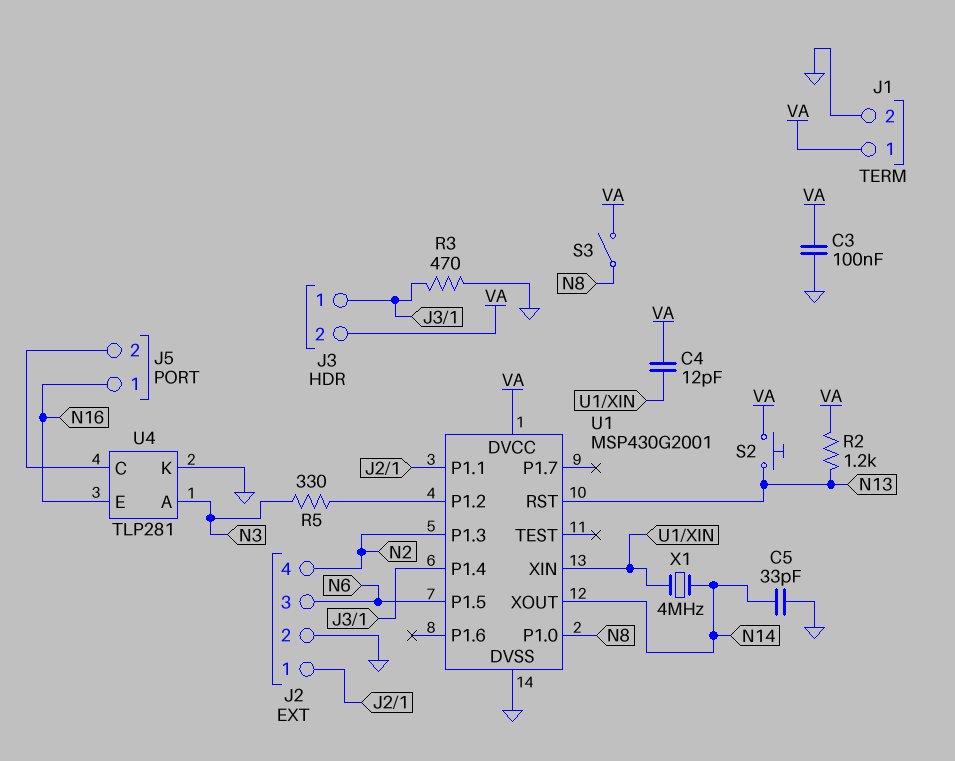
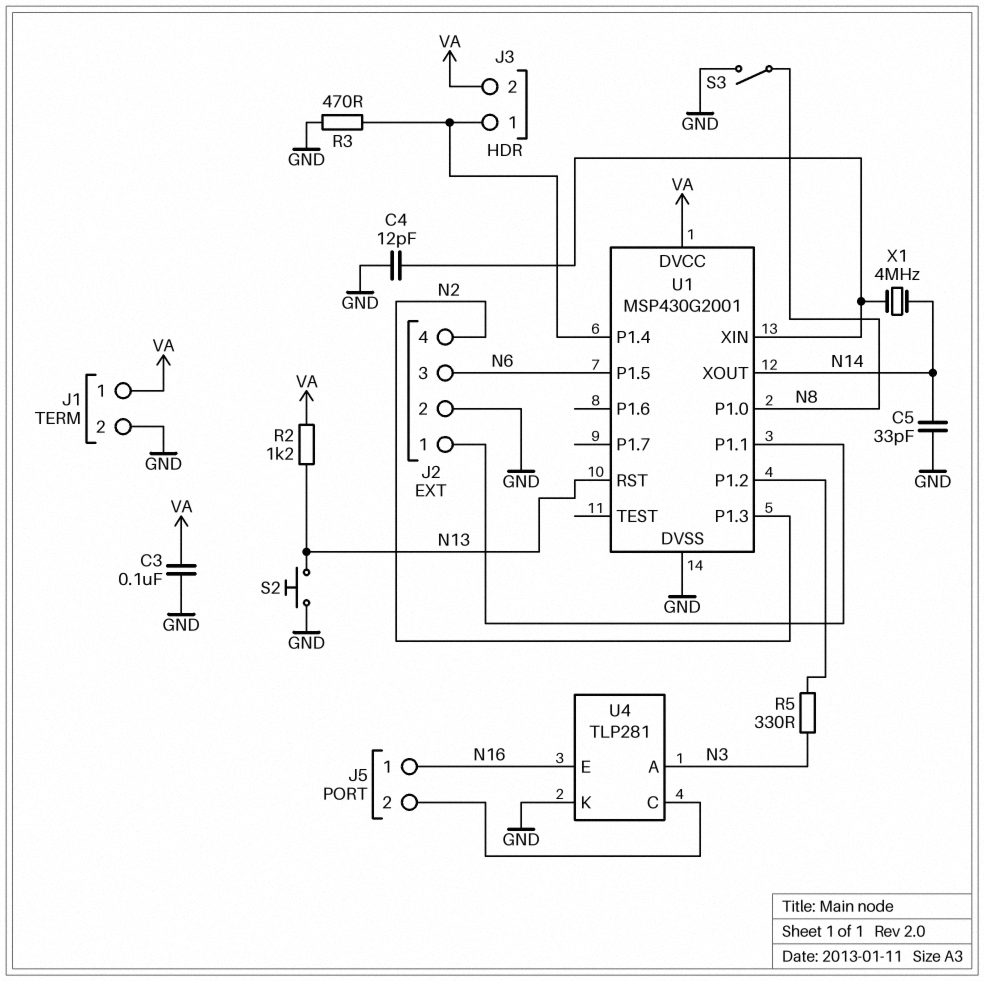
C4: 12pF (U1/XIN, VA) -> 12pF (GND, U1/XIN)
S2: button (N13, VA) -> button (GND, N13)
S3: switch (N8, VA) -> switch (GND, N8)

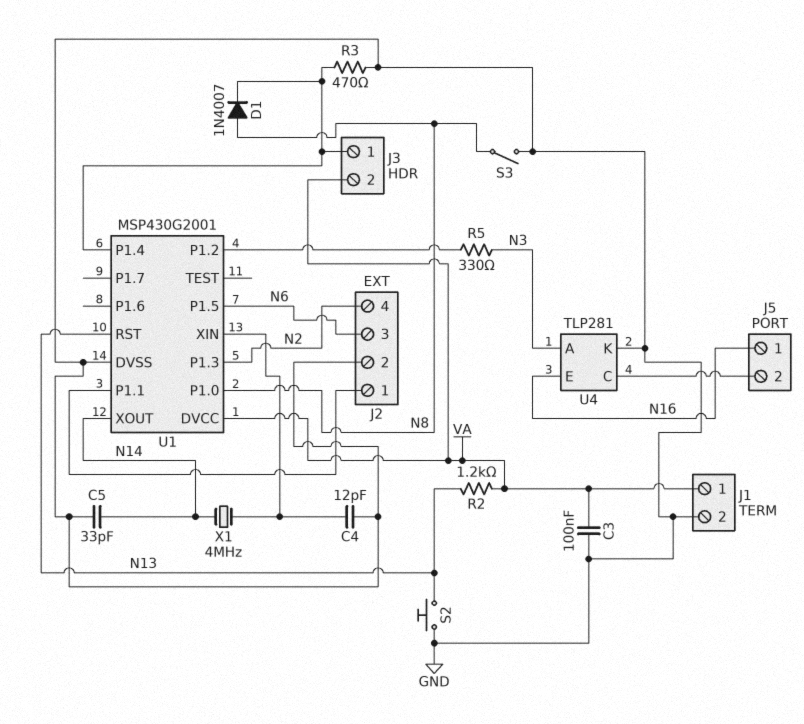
D1: none -> diode 1N4007 (A N8, K J3/1)

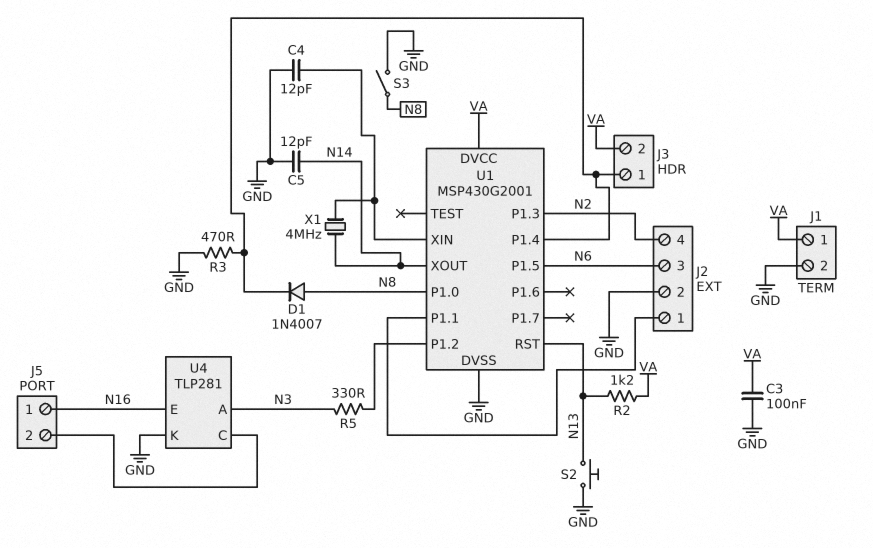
C5: 33pF (GND, N14) -> 12pF (GND, N14)

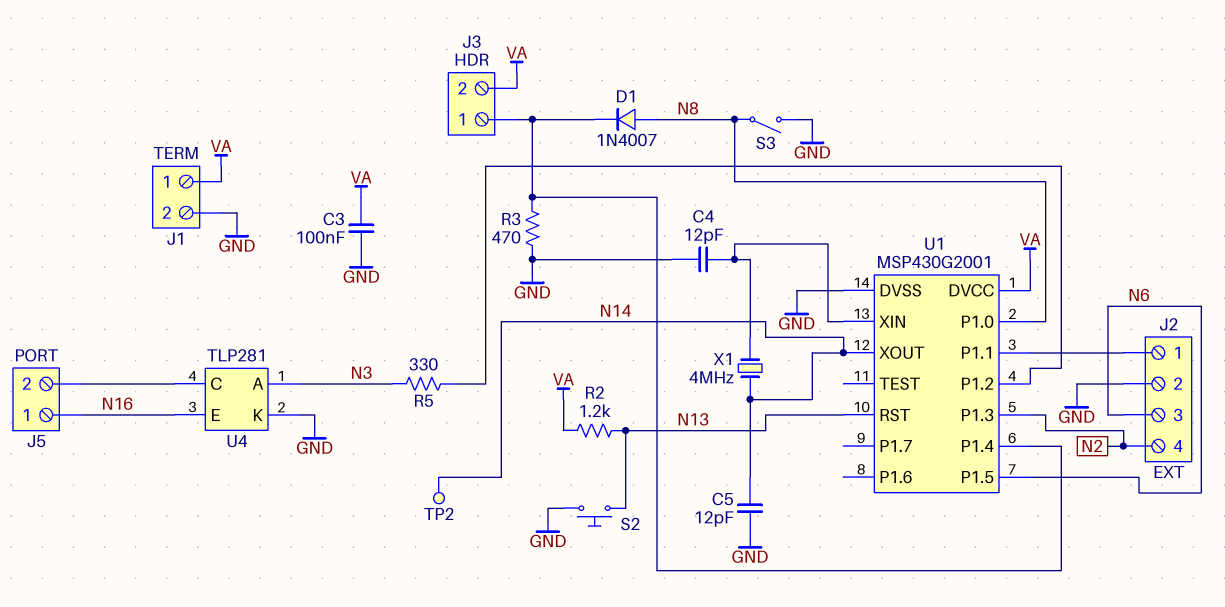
TP2: none -> test point (N14)

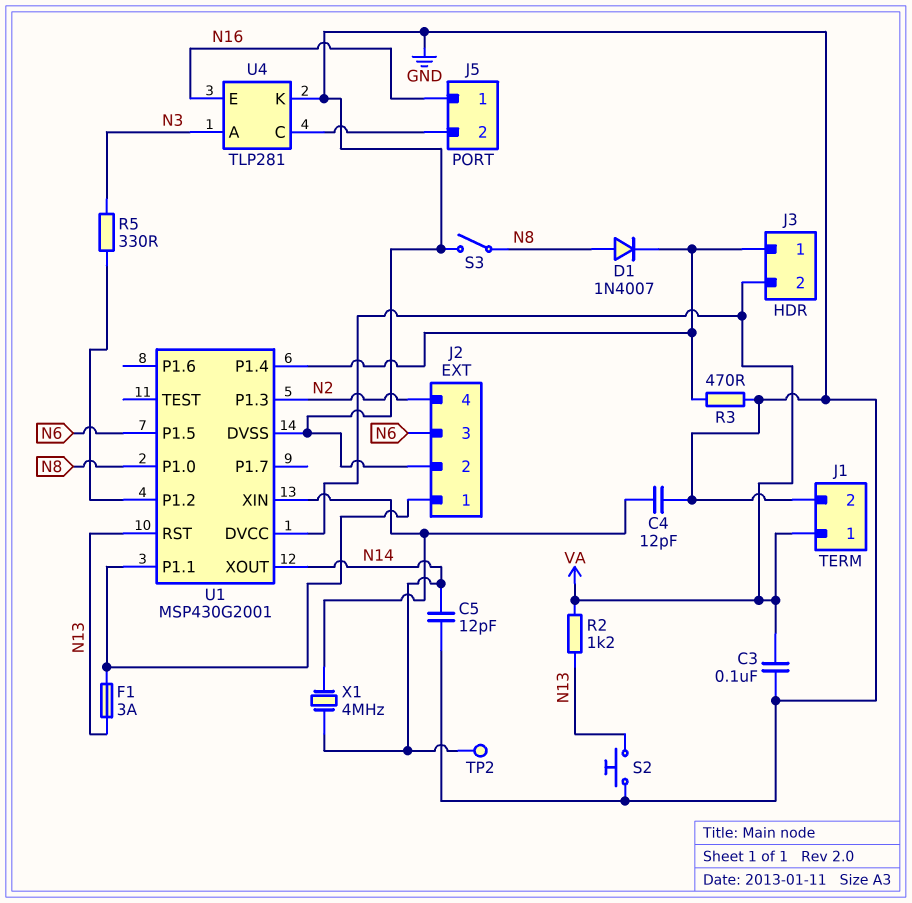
F1: none -> 3A (J2/1, N13)

